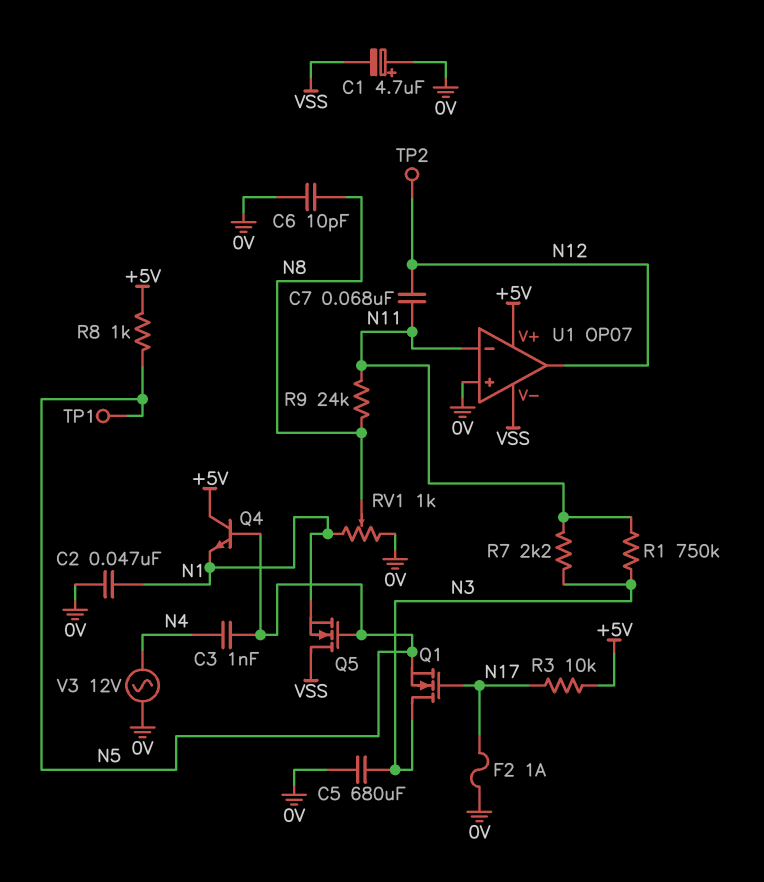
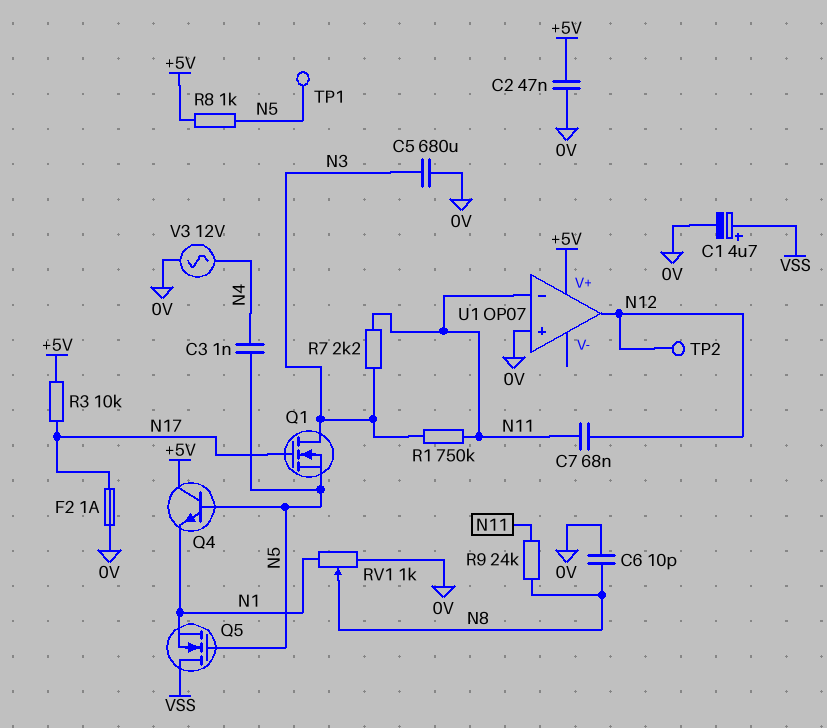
C1: 4.7uF (plus 0V, minus VSS) -> 4.7uF (plus VSS, minus 0V)
C2: 47nF (0V, N1) -> 47nF (+5V, 0V)
U1 pin V-: VSS -> none

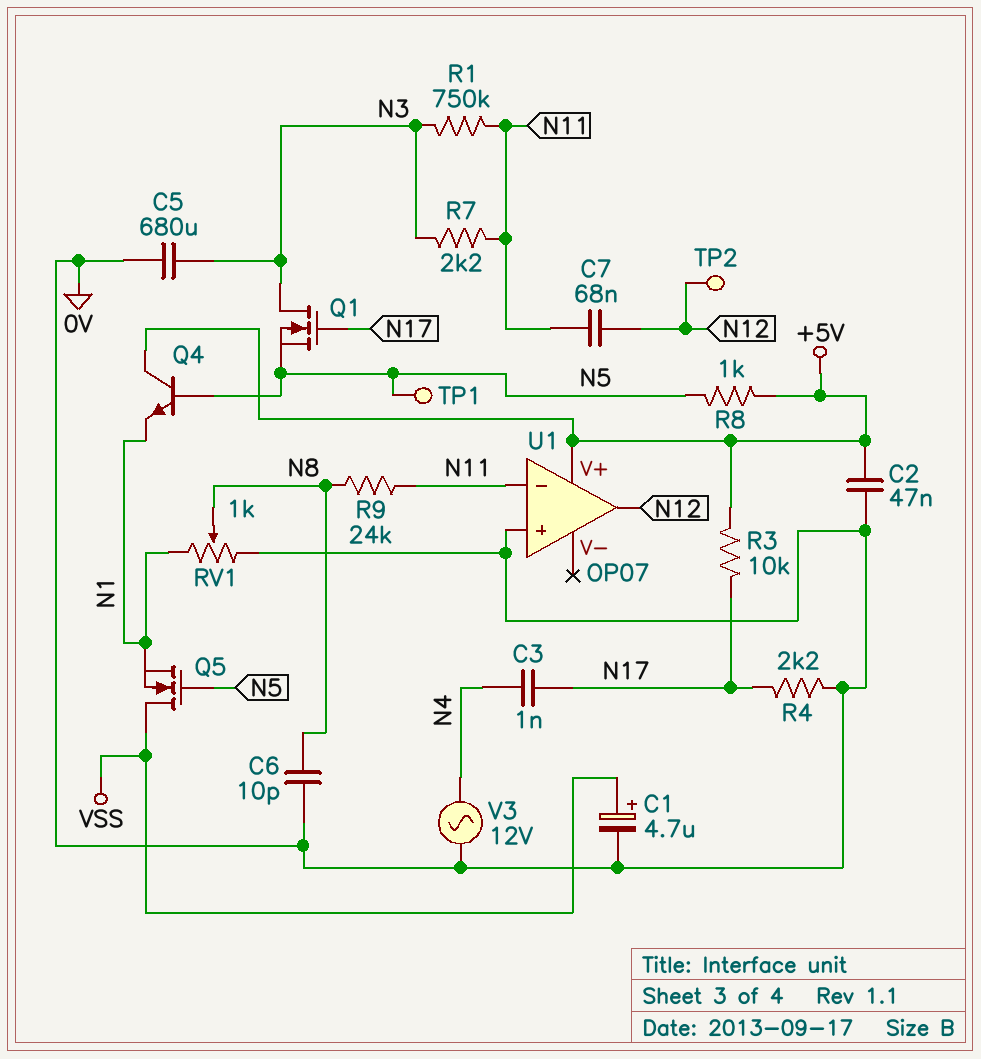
C3: 1nF (N4, N5) -> 1nF (N4, N17)
F2: 1A (0V, N17) -> none
R4: none -> 2.2k (0V, N17)

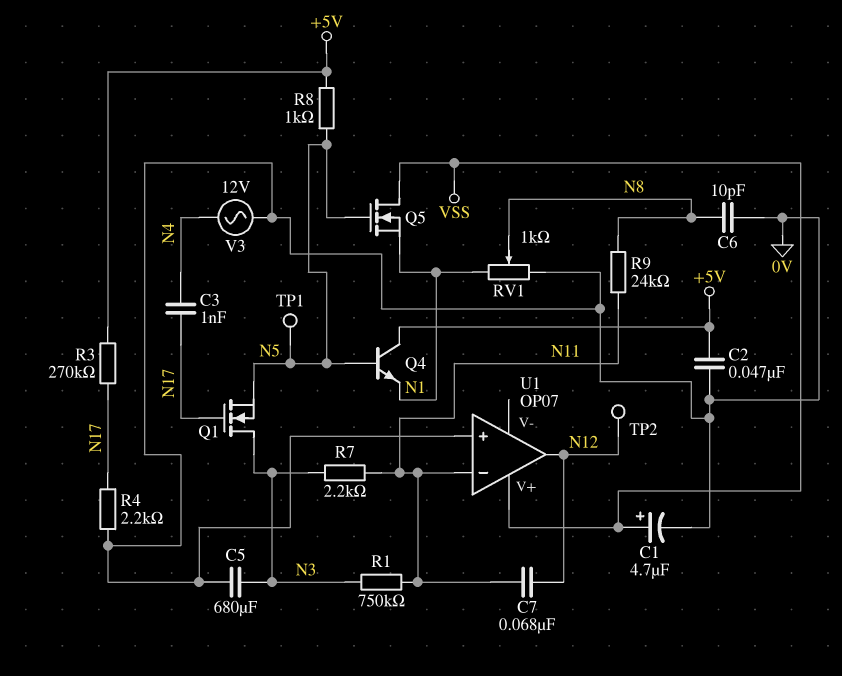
R3: 10k (+5V, N17) -> 270k (+5V, N17)
U1 pin V+: +5V -> VSS

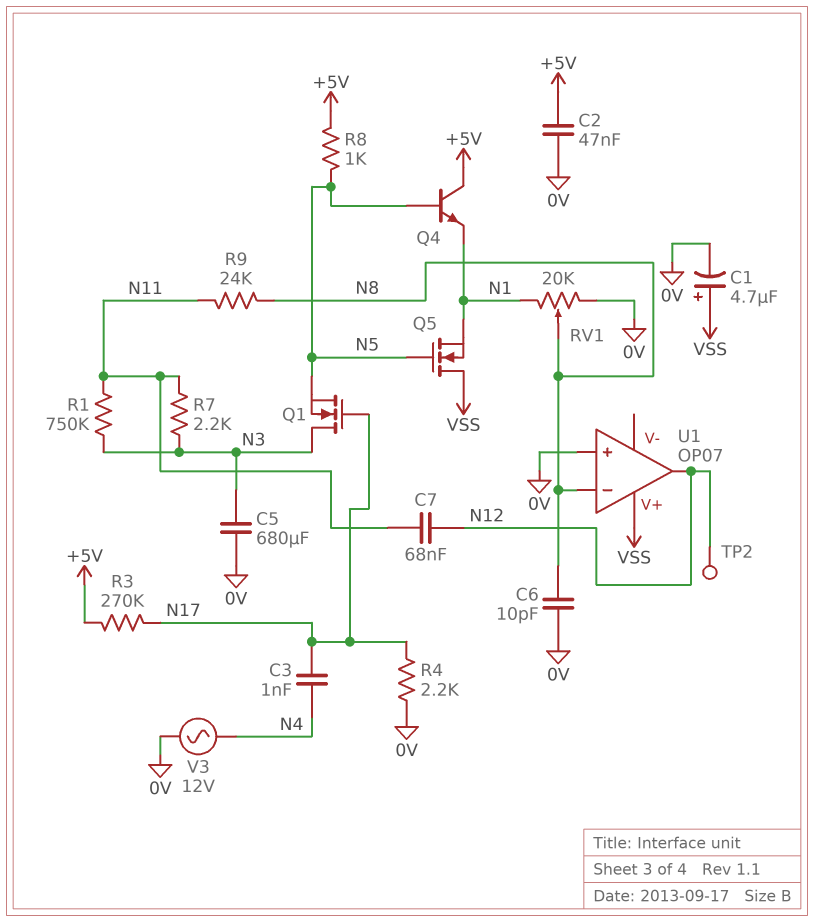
RV1: 1k (0V, N1, wiper N8) -> 20k (0V, N1, wiper N8)
TP1: test point (N5) -> none
U1 pin in-: N11 -> N8

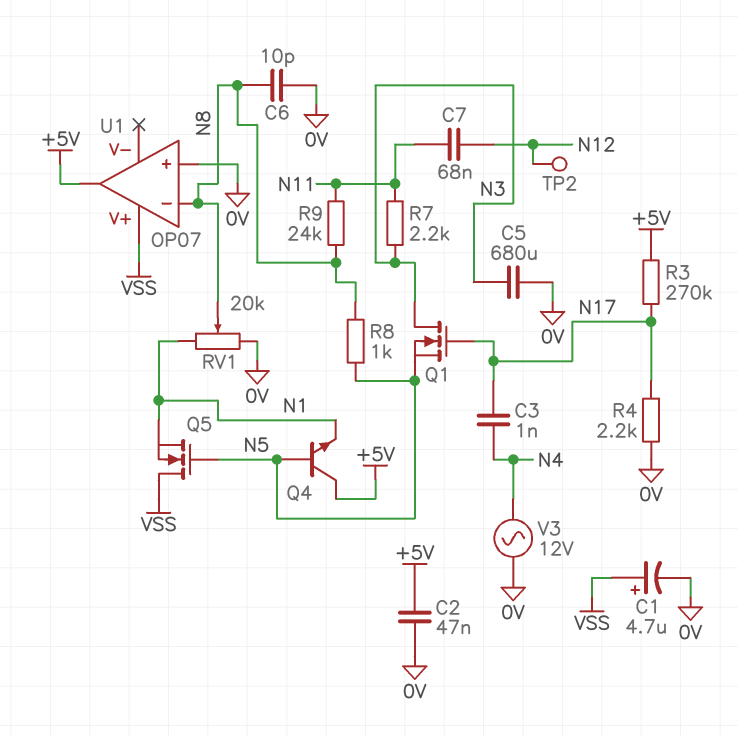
R1: 750k (N3, N11) -> none
R8: 1k (+5V, N5) -> 1k (N5, N8)
U1 pin out: N12 -> +5V

